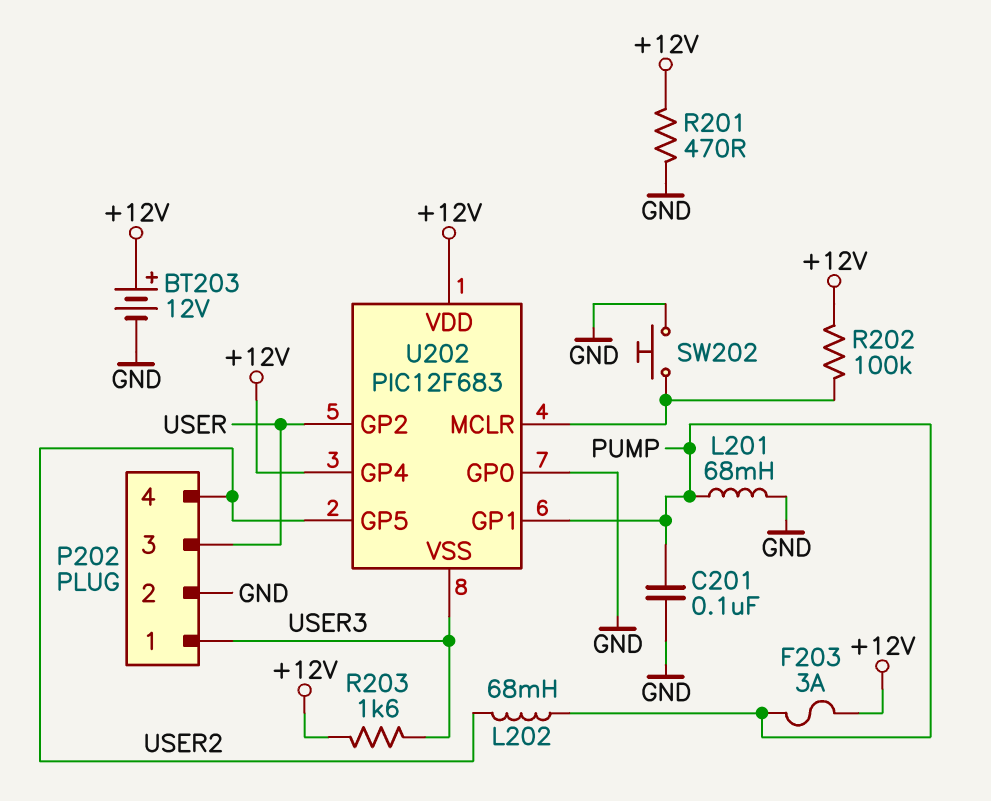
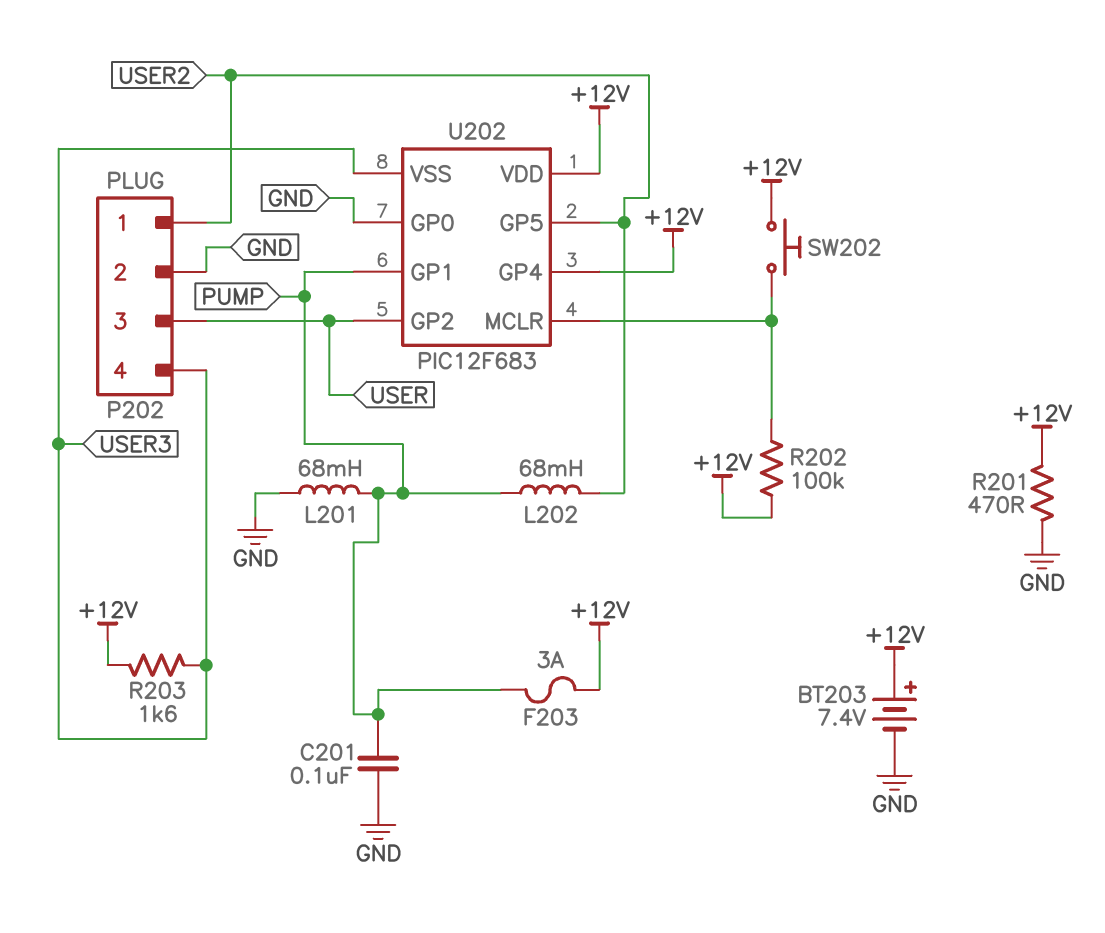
BT203: 12V (plus +12V, minus GND) -> 7.4V (plus +12V, minus GND)
P202 pin 1: USER3 -> USER2
P202 pin 4: USER2 -> USER3
SW202: button (GND, U202/MCLR) -> button (+12V, U202/MCLR)

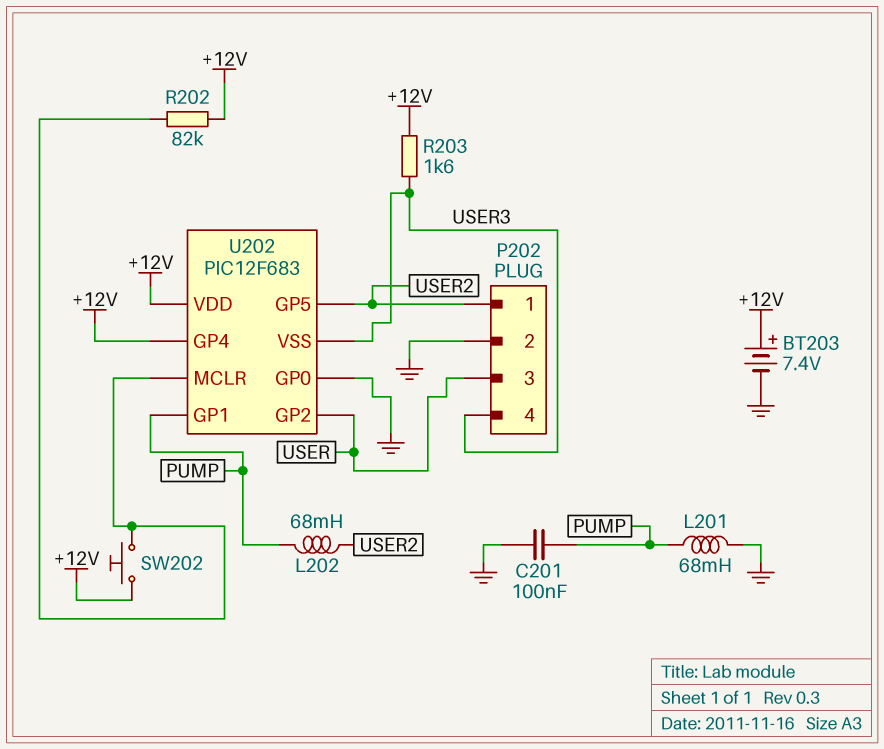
F203: 3A (+12V, PUMP) -> none
R201: 470 (+12V, GND) -> none
R202: 100k (+12V, U202/MCLR) -> 82k (+12V, U202/MCLR)

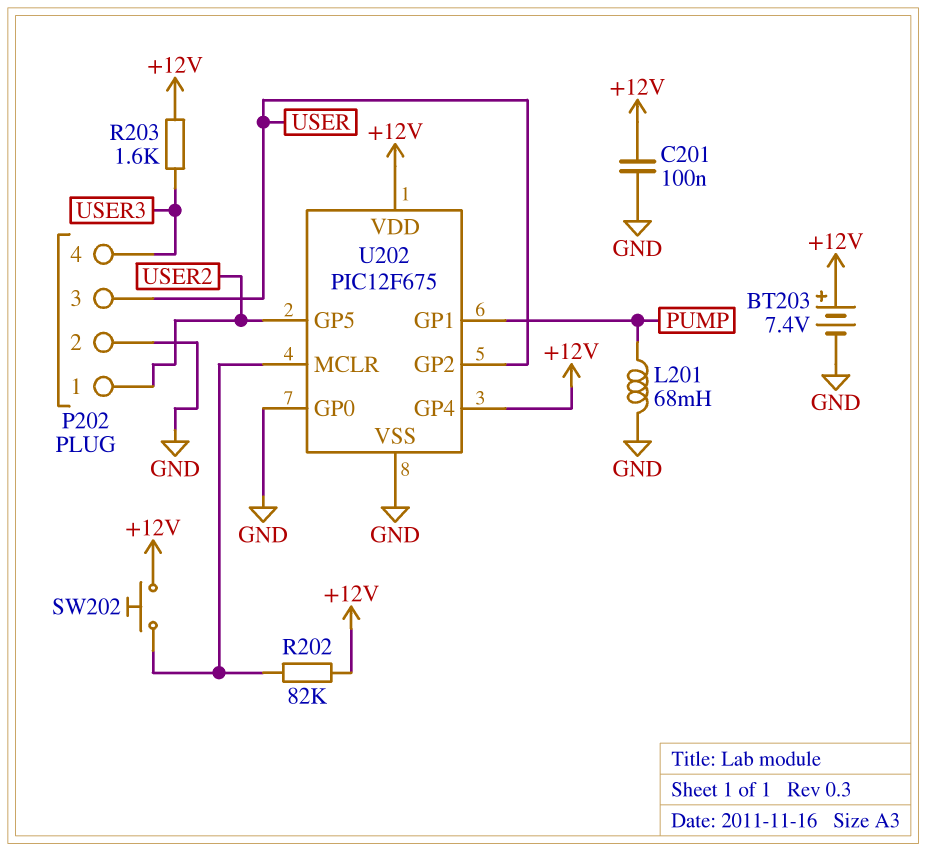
C201: 100nF (GND, PUMP) -> 100nF (+12V, GND)
L202: 68mH (PUMP, USER2) -> none
U202: PIC12F683 -> PIC12F675
U202 pin VSS: USER3 -> GND

